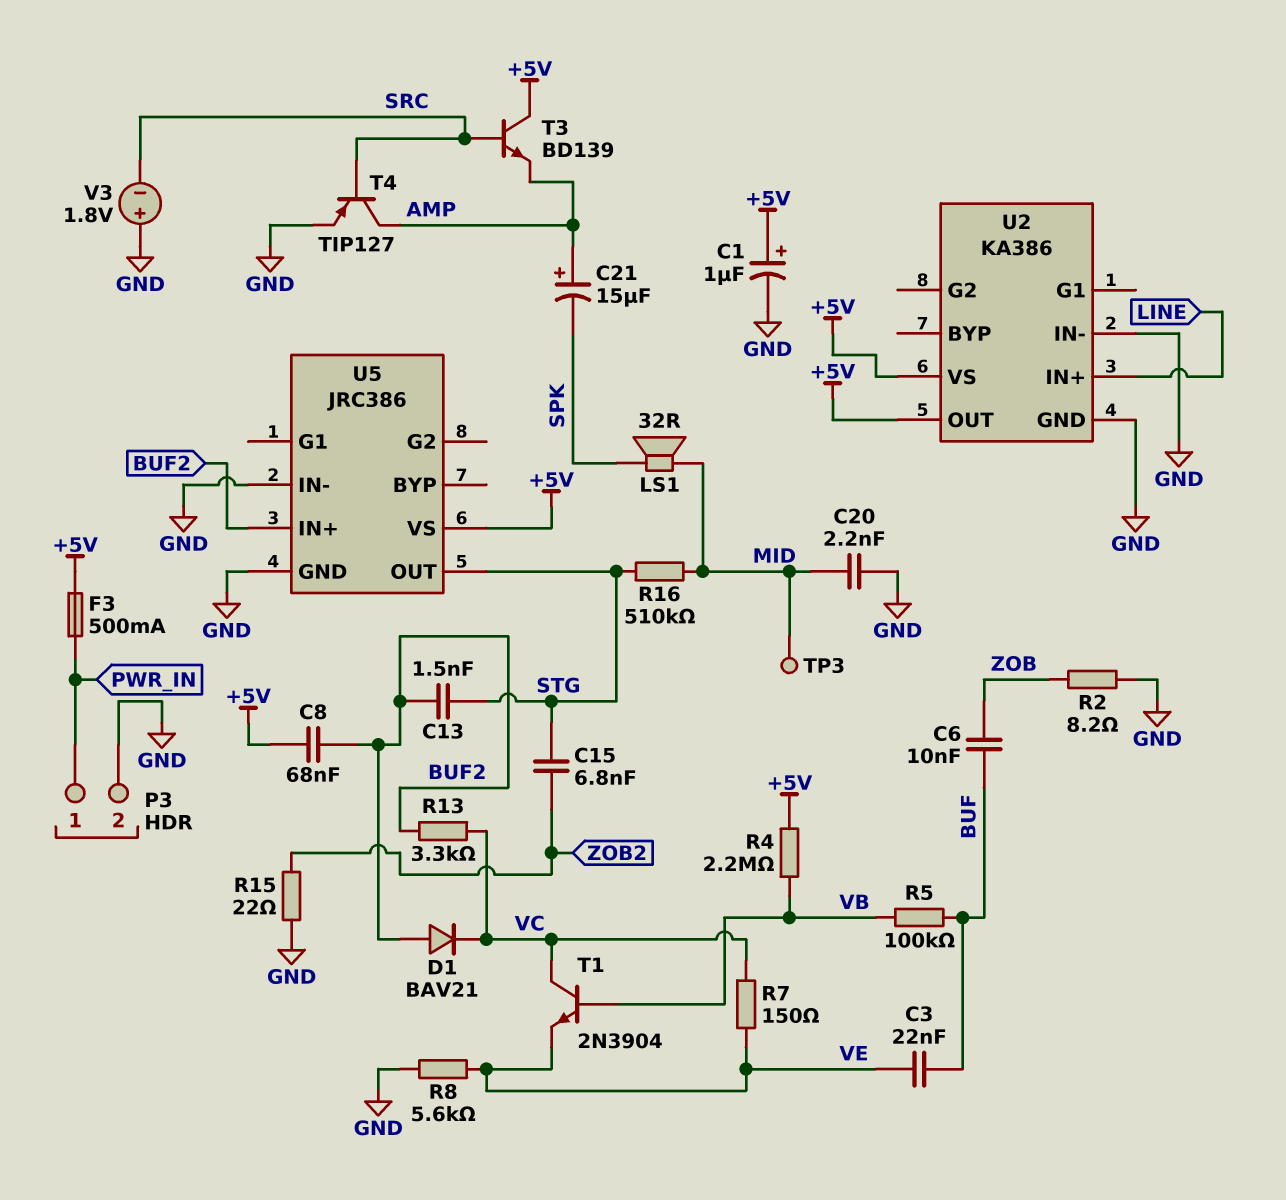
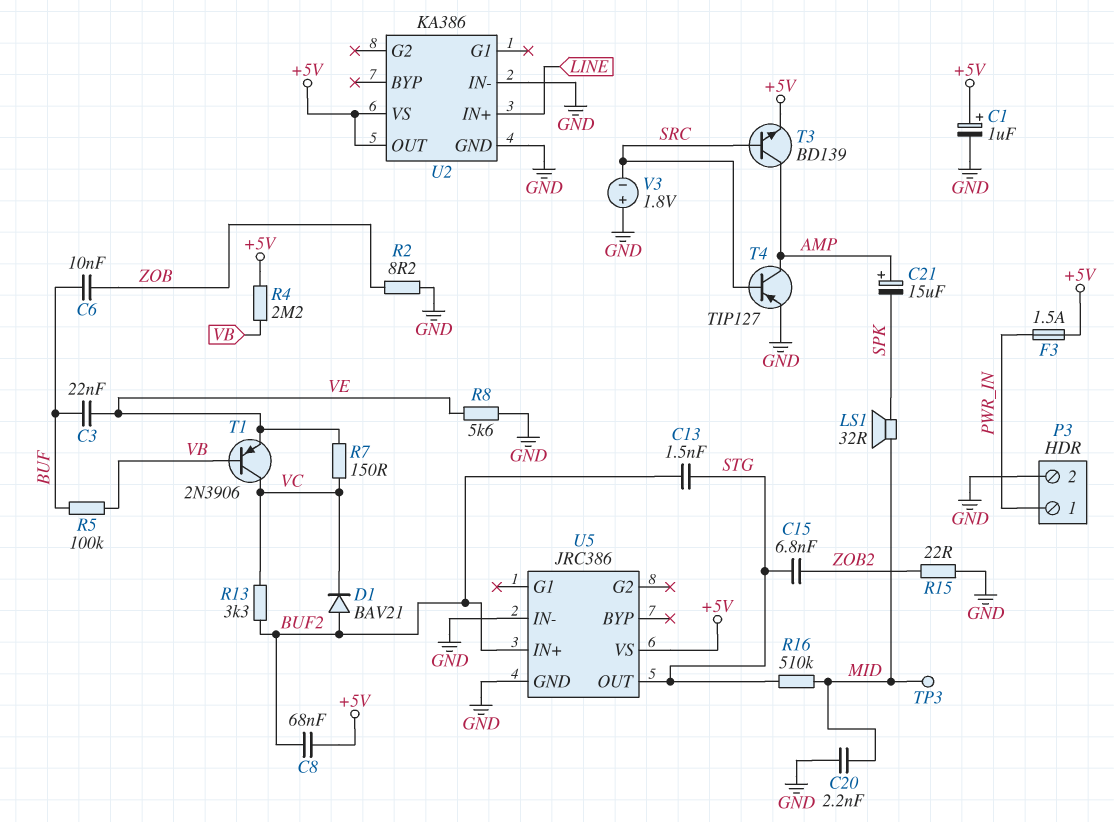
F3: 500mA (+5V, PWR_IN) -> 1.5A (+5V, PWR_IN)
T1: NPN 2N3904 (B VB, C VC, E VE) -> PNP 2N3906 (B VB, C VC, E VE)
T3: NPN BD139 (B SRC, C +5V, E AMP) -> NPN BD139 (B SRC, C AMP, E +5V)

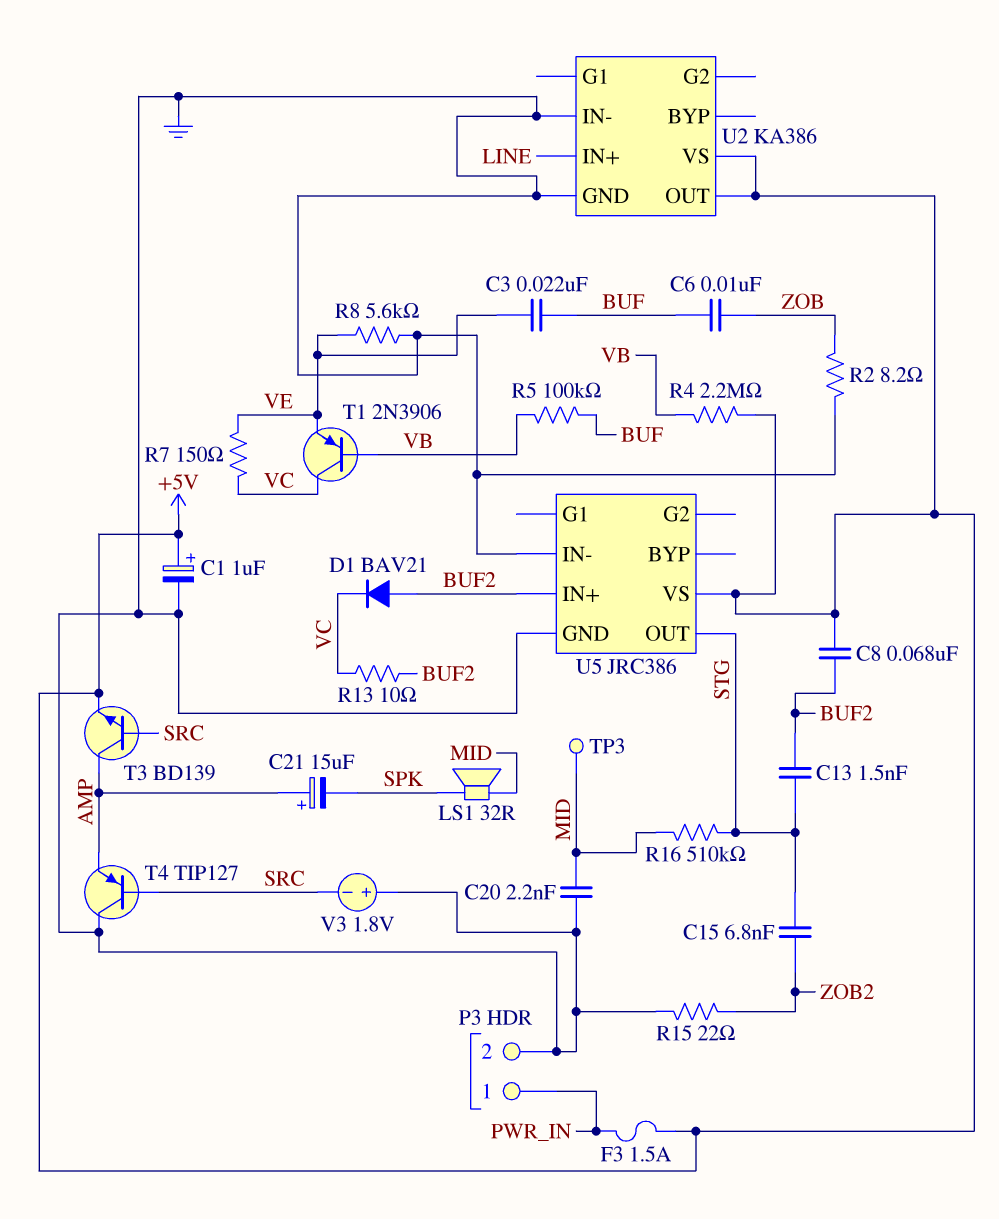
R13: 3.3k (BUF2, VC) -> 10 (BUF2, VC)
T4: PNP TIP127 (B SRC, C AMP, E GND) -> PNP TIP127 (B SRC, C GND, E AMP)

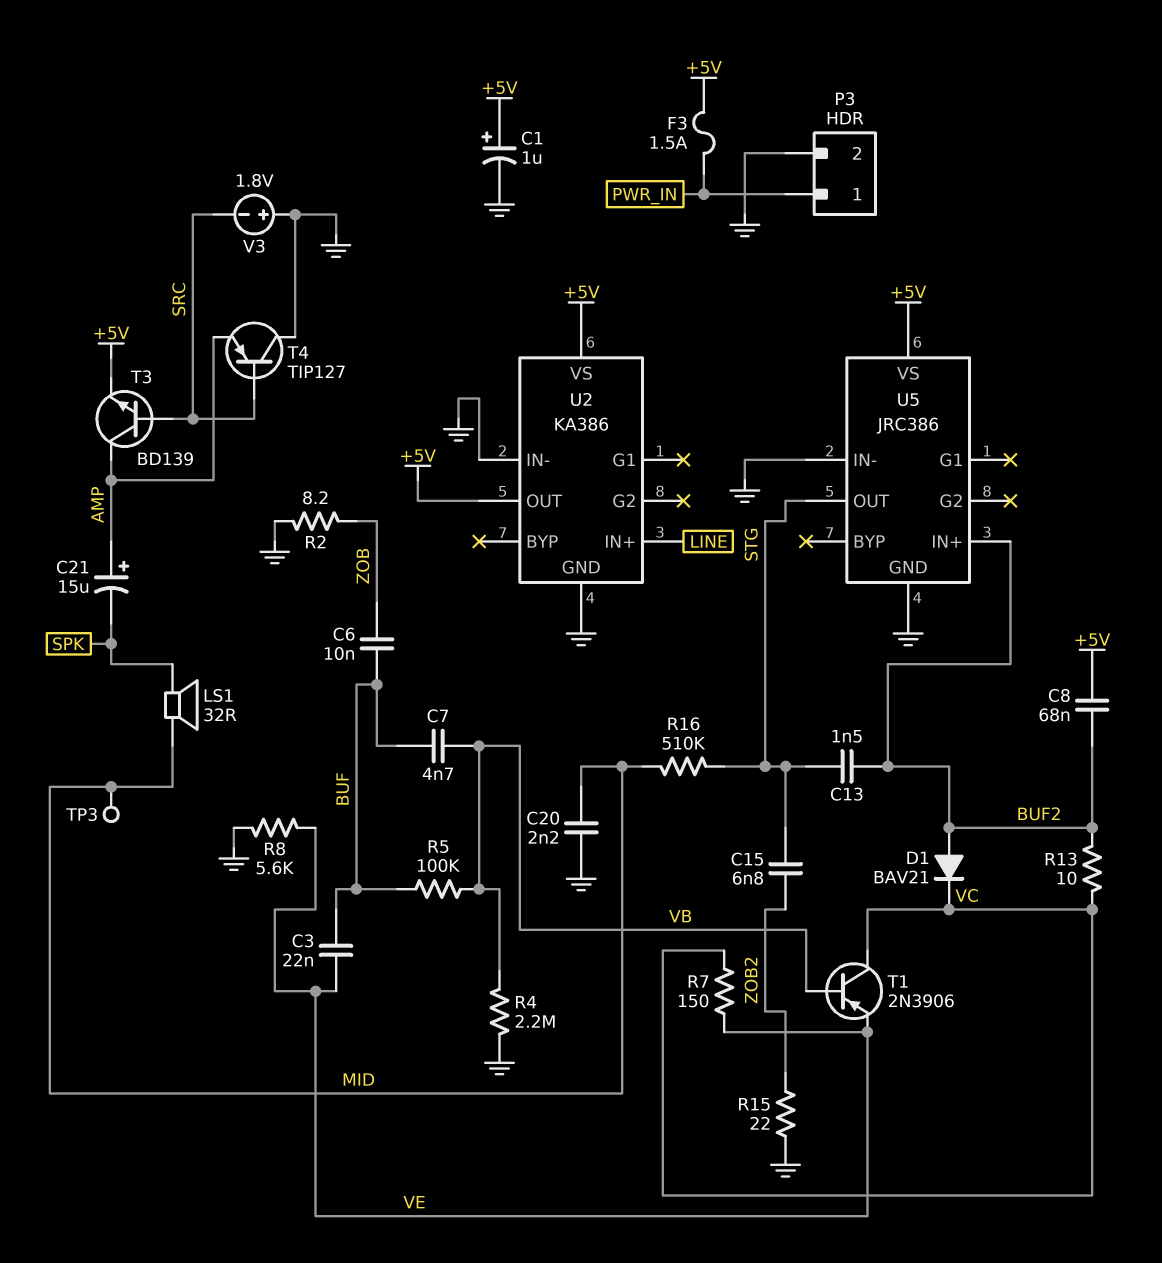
C7: none -> 4.7nF (BUF, VB)
R4: 2.2M (+5V, VB) -> 2.2M (GND, VB)

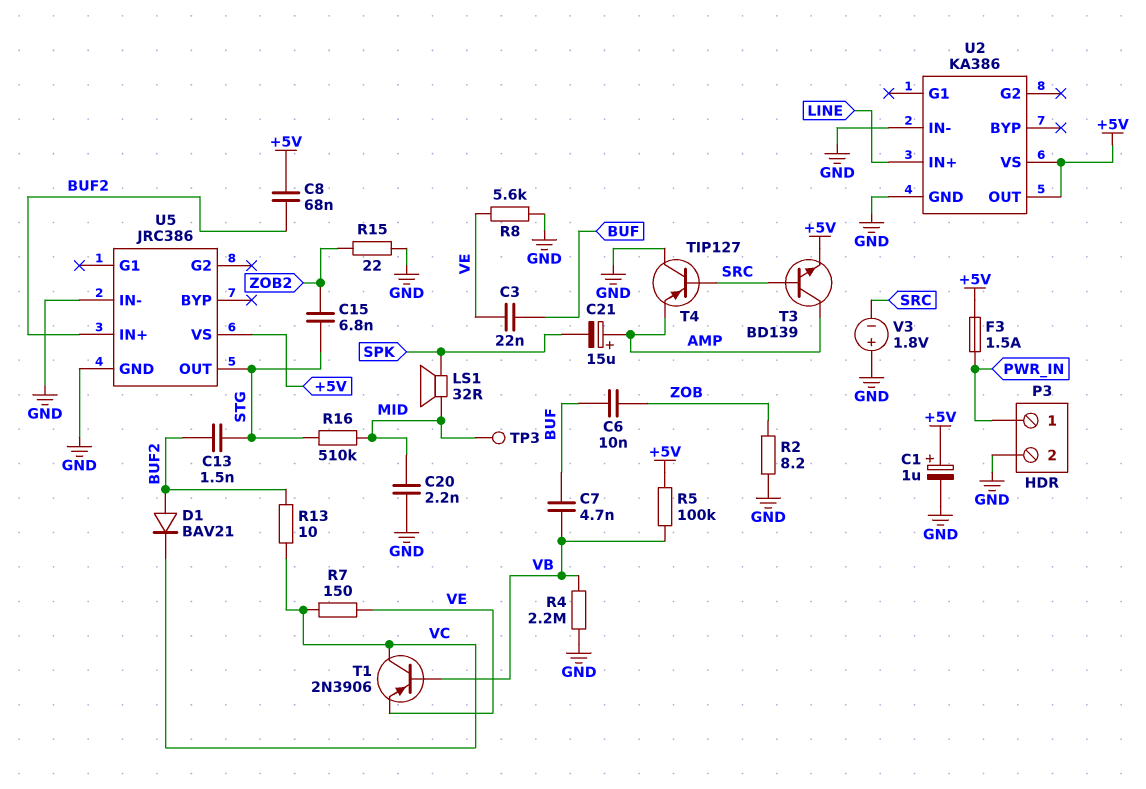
R5: 100k (BUF, VB) -> 100k (+5V, VB)

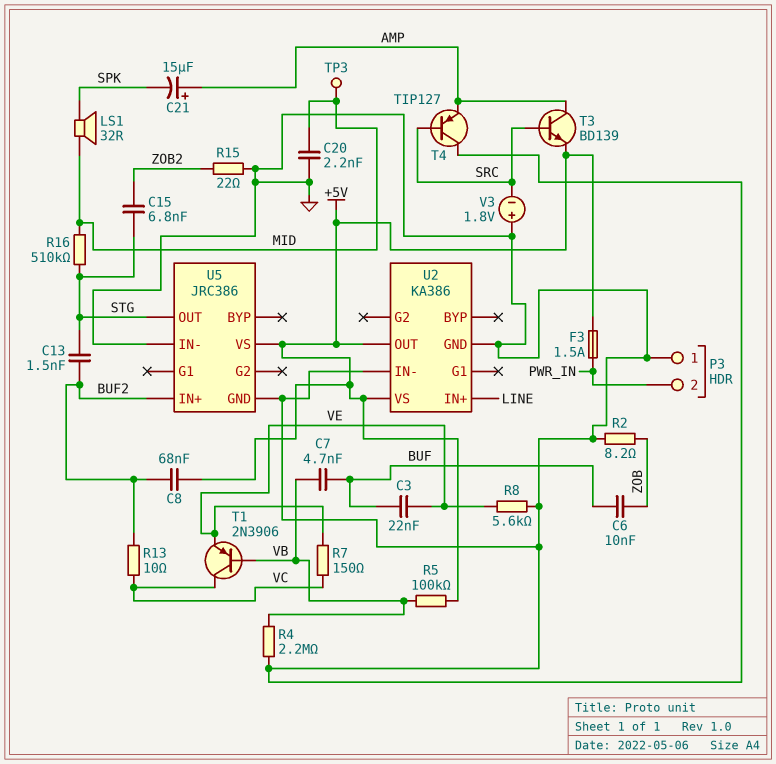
C1: 1uF (plus +5V, minus GND) -> none
D1: diode BAV21 (A BUF2, K VC) -> none
P3 pin 1: PWR_IN -> GND
P3 pin 2: GND -> PWR_IN

